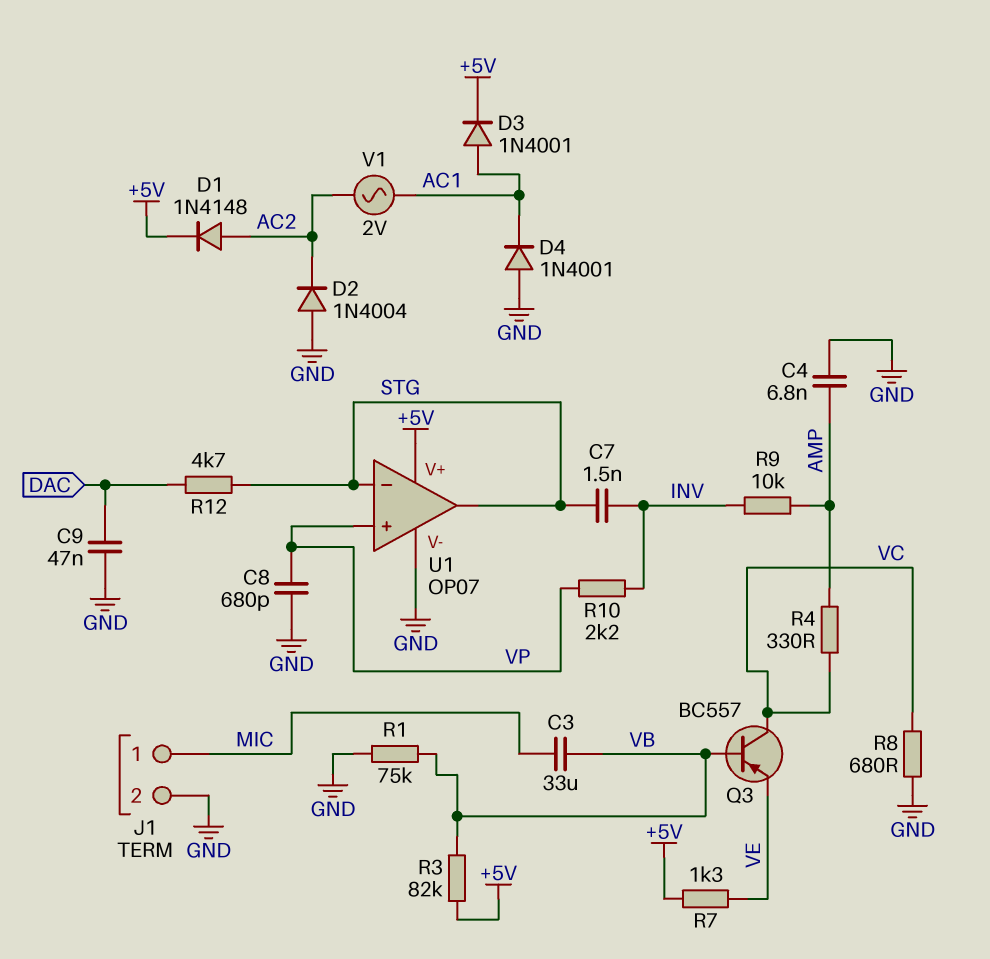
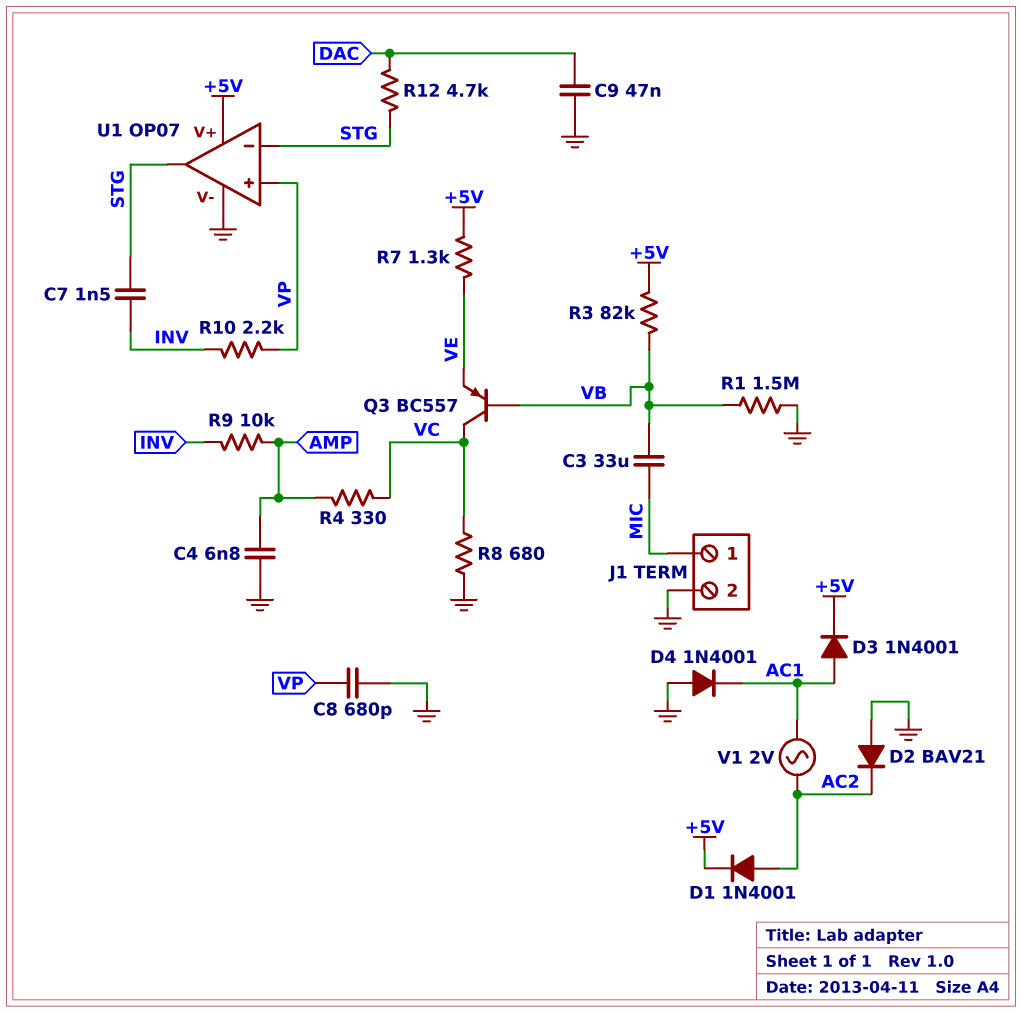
D1: diode 1N4148 (A AC2, K +5V) -> diode 1N4001 (A AC2, K +5V)
D2: diode 1N4004 (A GND, K AC2) -> diode BAV21 (A GND, K AC2)
R1: 75k (GND, VB) -> 1.5M (GND, VB)

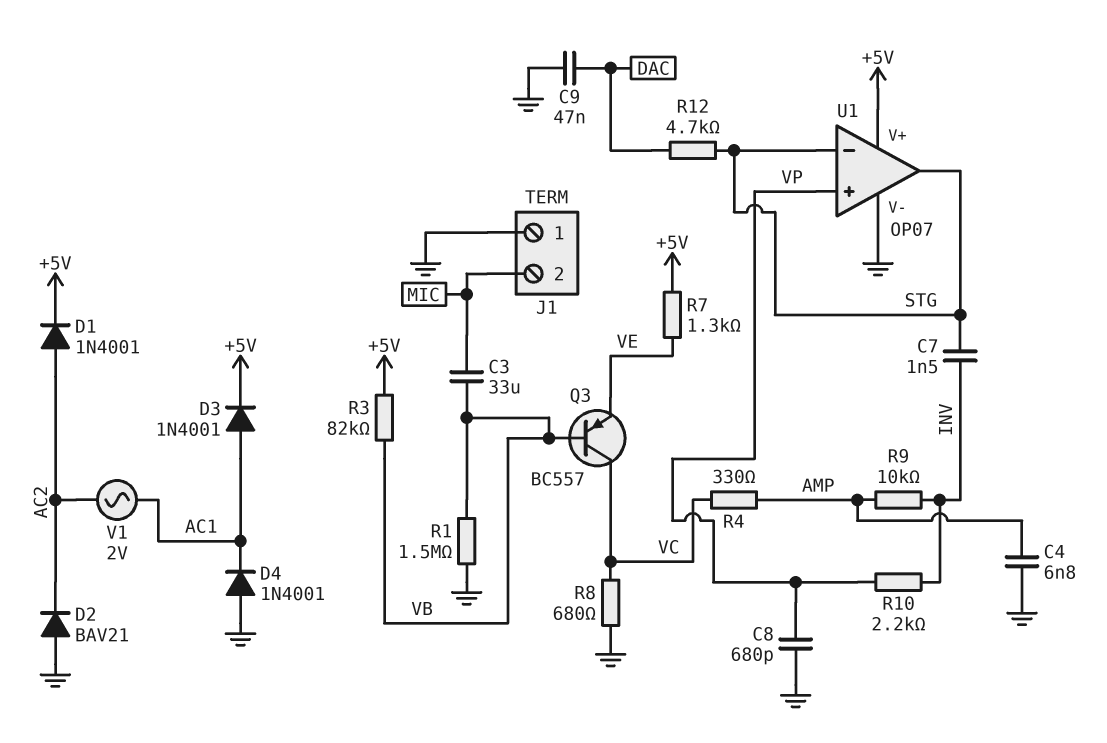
J1 pin 1: MIC -> GND
J1 pin 2: GND -> MIC

